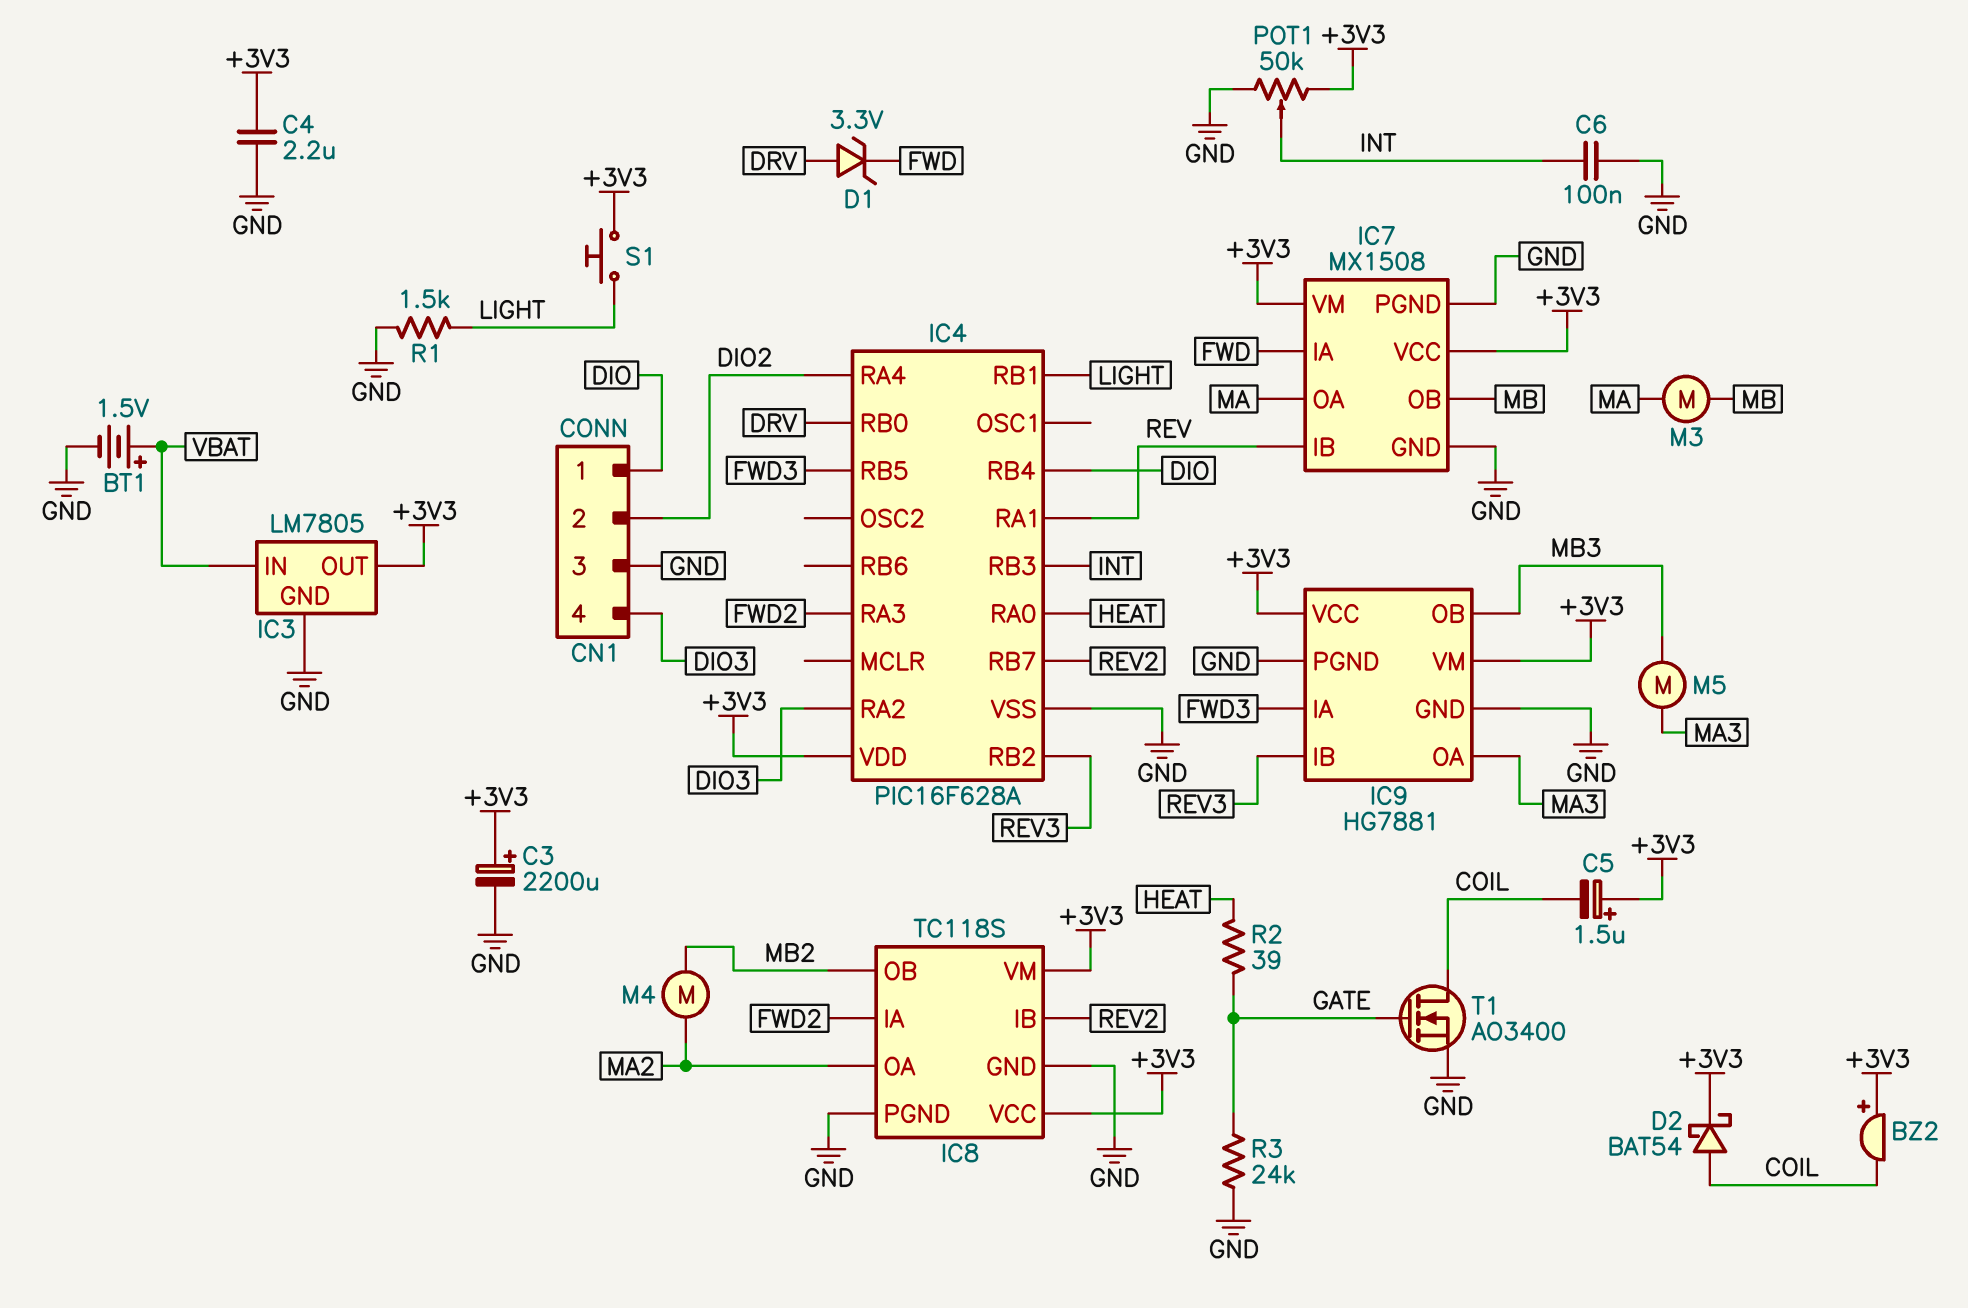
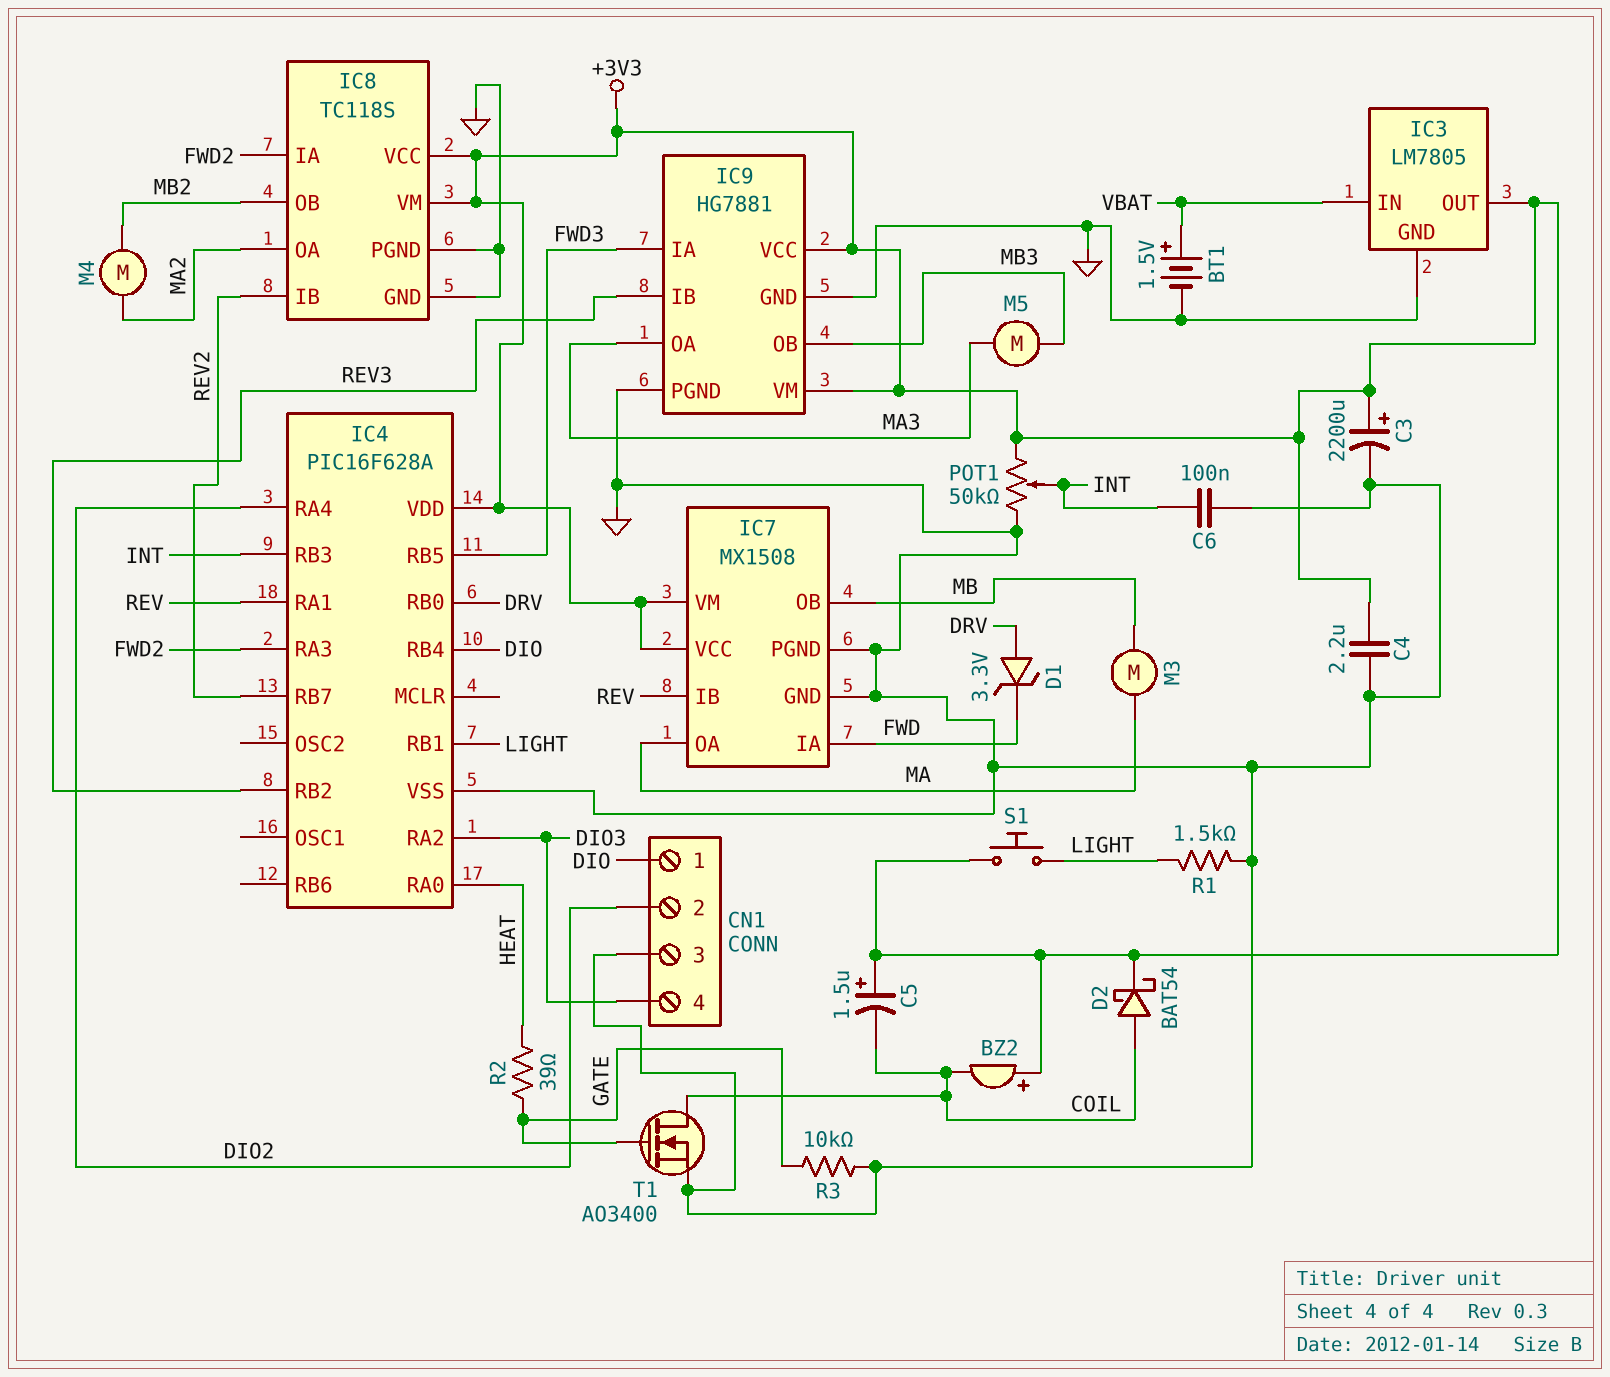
R3: 24k (GATE, GND) -> 10k (GATE, GND)

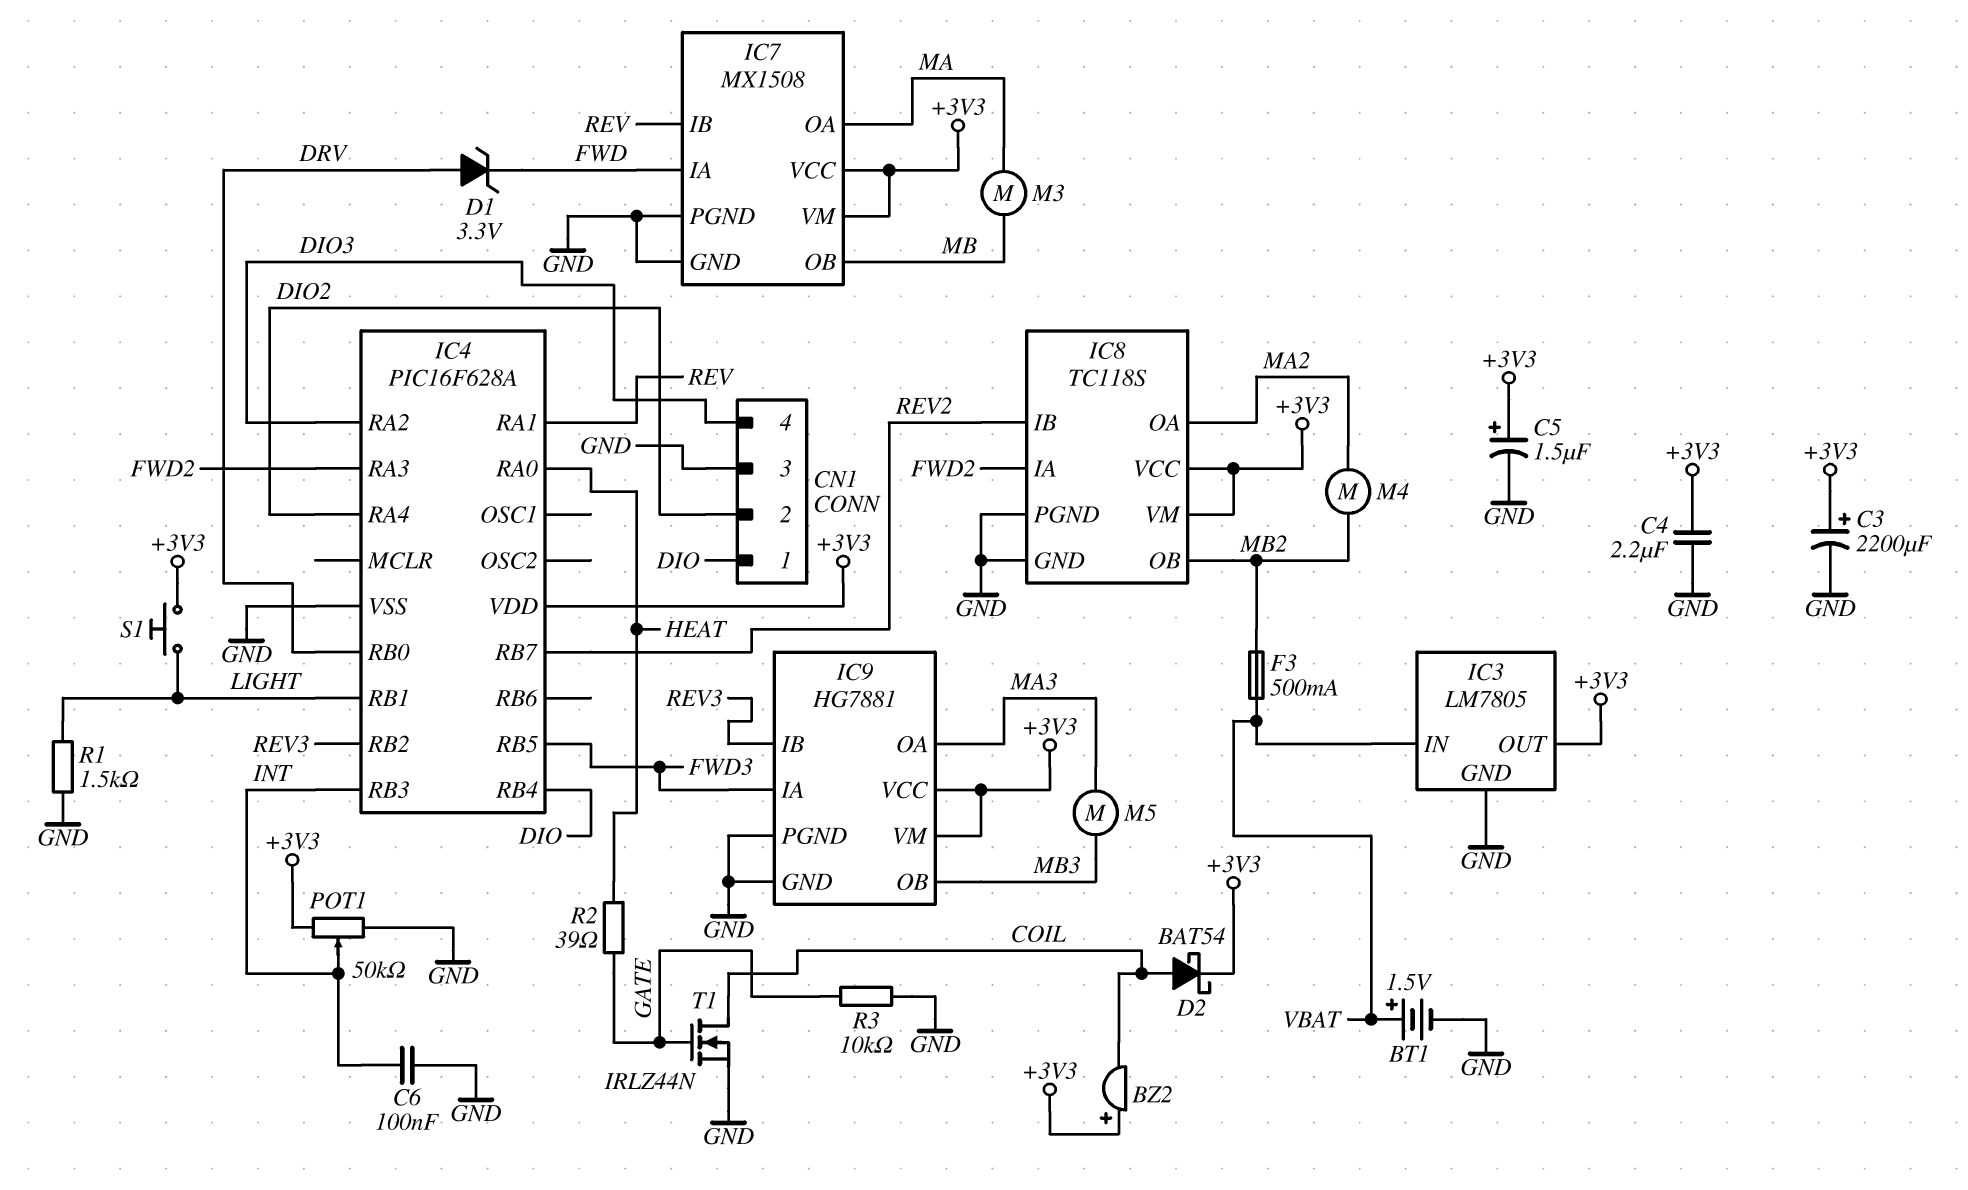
C5: 1.5uF (plus +3V3, minus COIL) -> 1.5uF (plus +3V3, minus GND)
F3: none -> 500mA (MB2, VBAT)
T1: NMOS AO3400 (G GATE, D COIL, S GND) -> NMOS IRLZ44N (G GATE, D COIL, S GND)

